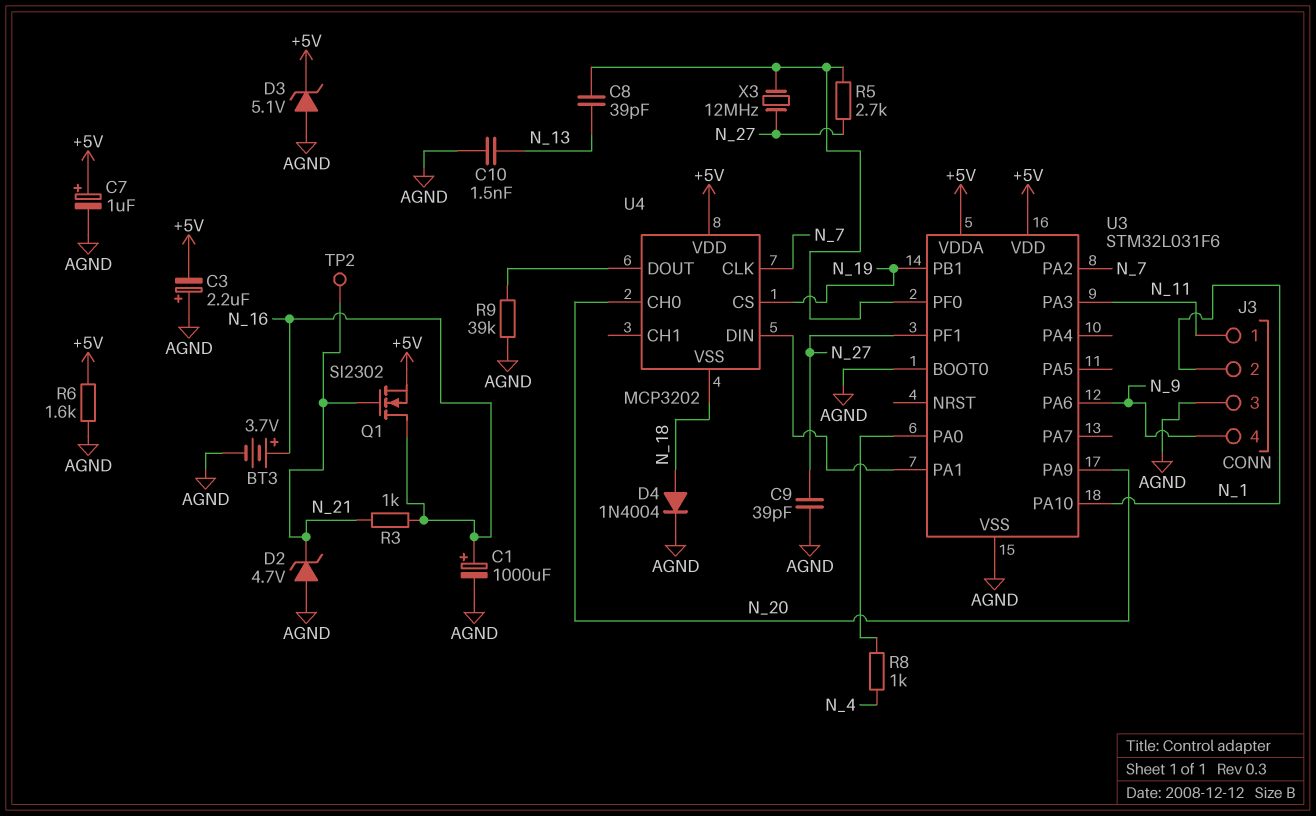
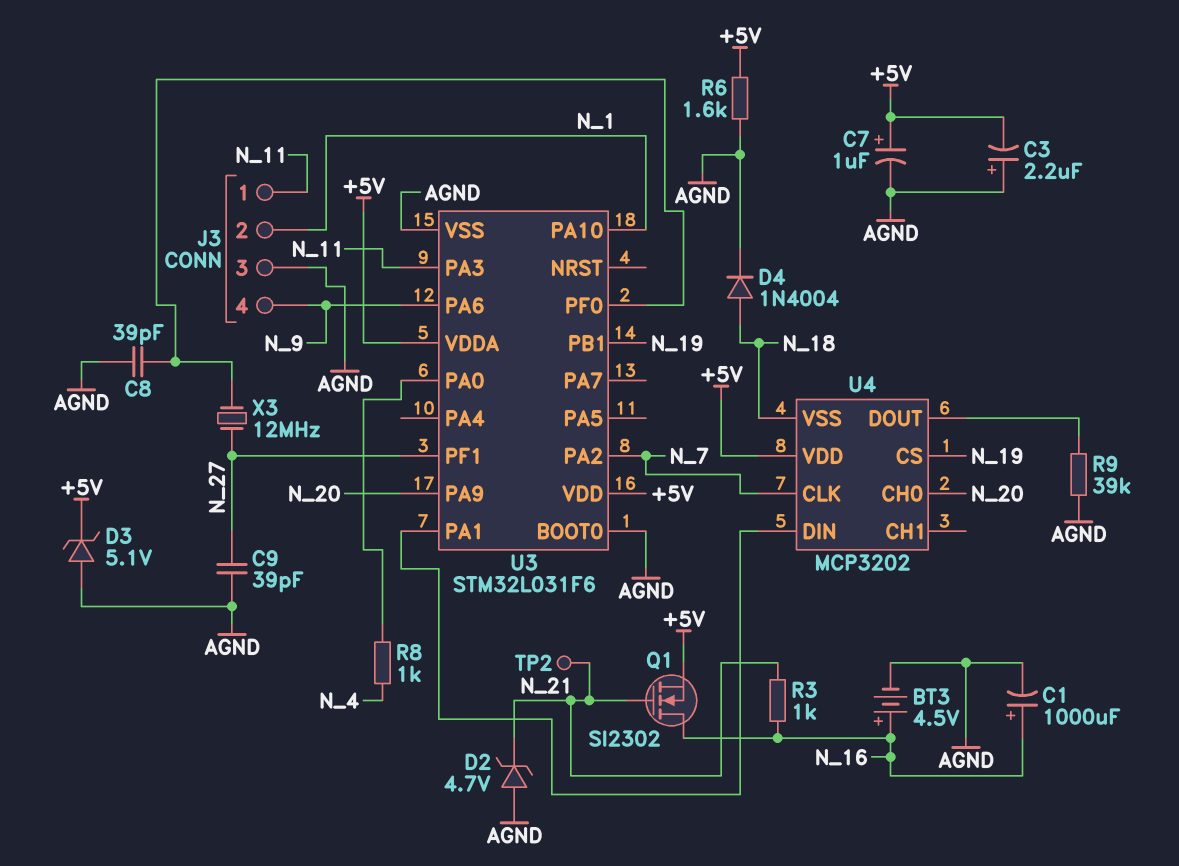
BT3: 3.7V (plus N_16, minus AGND) -> 4.5V (plus N_16, minus AGND)
C8: 39pF (N_13, U3/PF0) -> 39pF (AGND, U3/PF0)
C10: 1.5nF (AGND, N_13) -> none
R5: 2.7k (N_27, U3/PF0) -> none

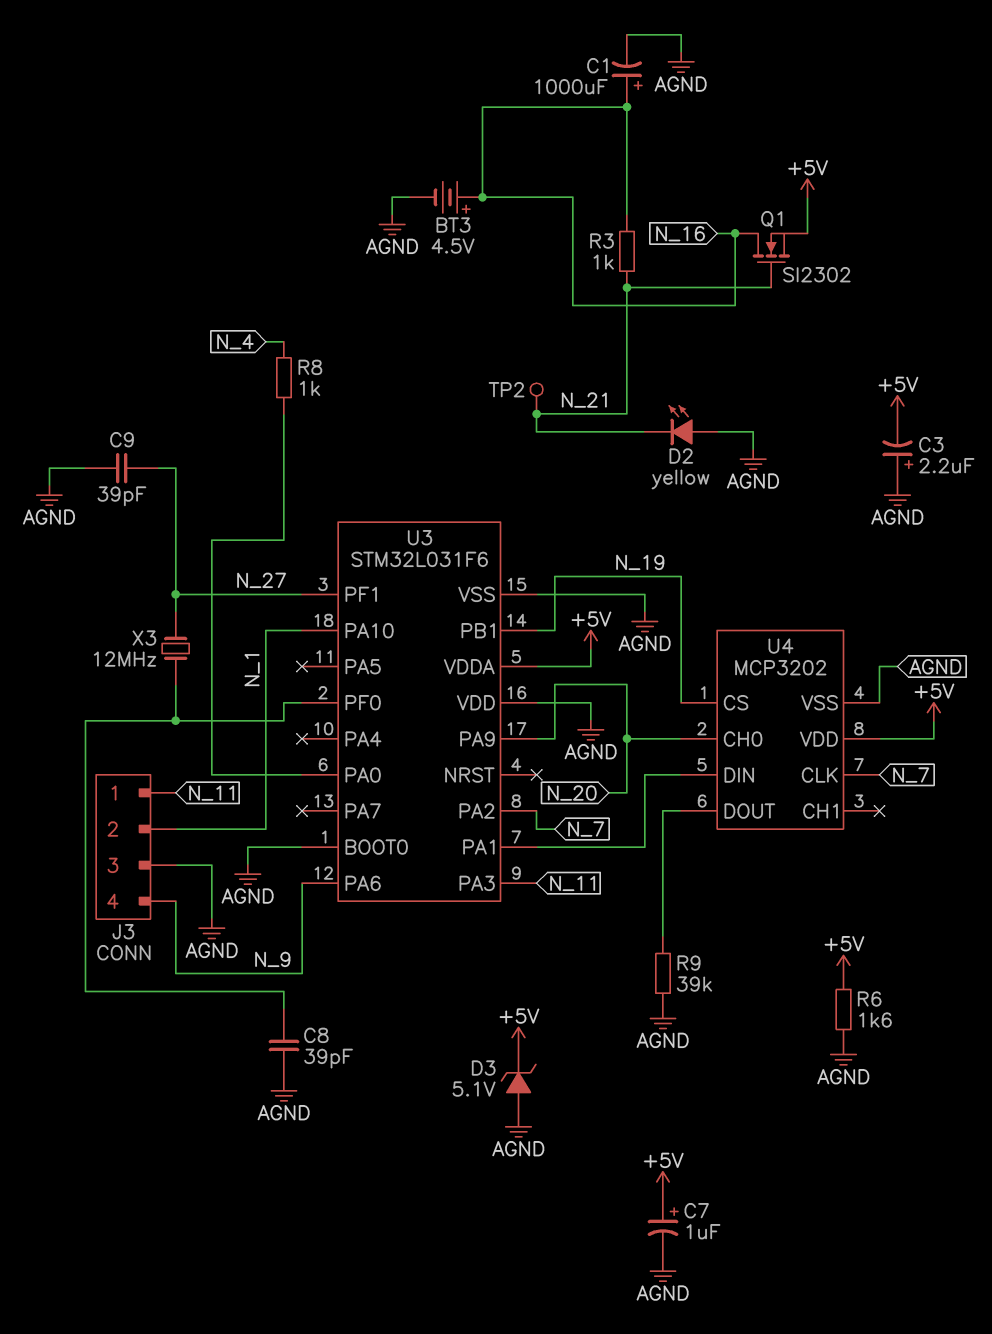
D2: zener 4.7V (A AGND, K N_21) -> LED yellow (A AGND, K N_21)
D4: diode 1N4004 (A N_18, K AGND) -> none
U3 pin VDD: +5V -> AGND
U4 pin VSS: N_18 -> AGND

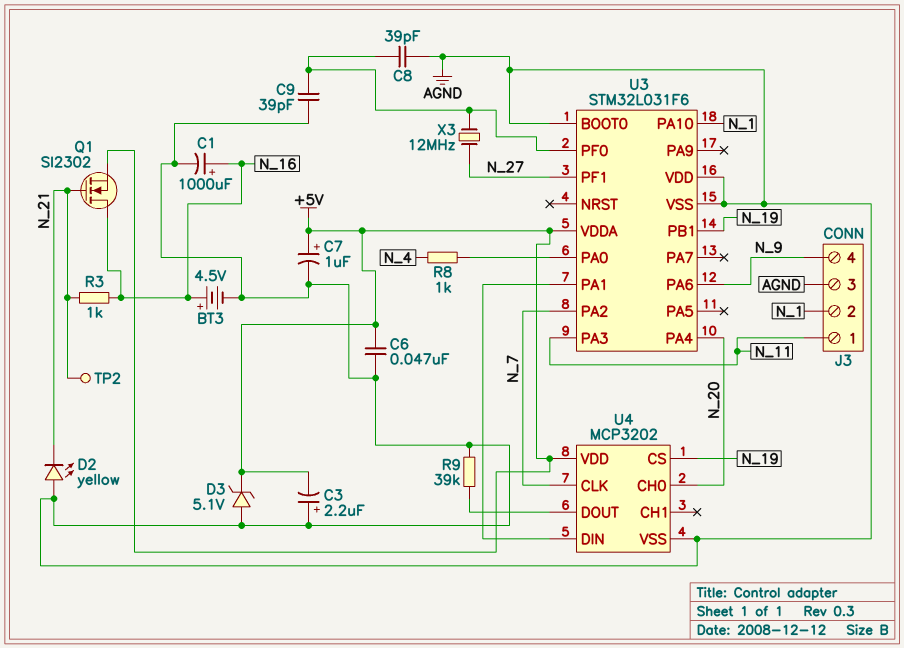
C6: none -> 47nF (+5V, AGND)
C9: 39pF (AGND, N_27) -> 39pF (AGND, U3/PF0)
R6: 1.6k (+5V, AGND) -> none
U3 pin PA4: none -> N_20
U3 pin PA9: N_20 -> none

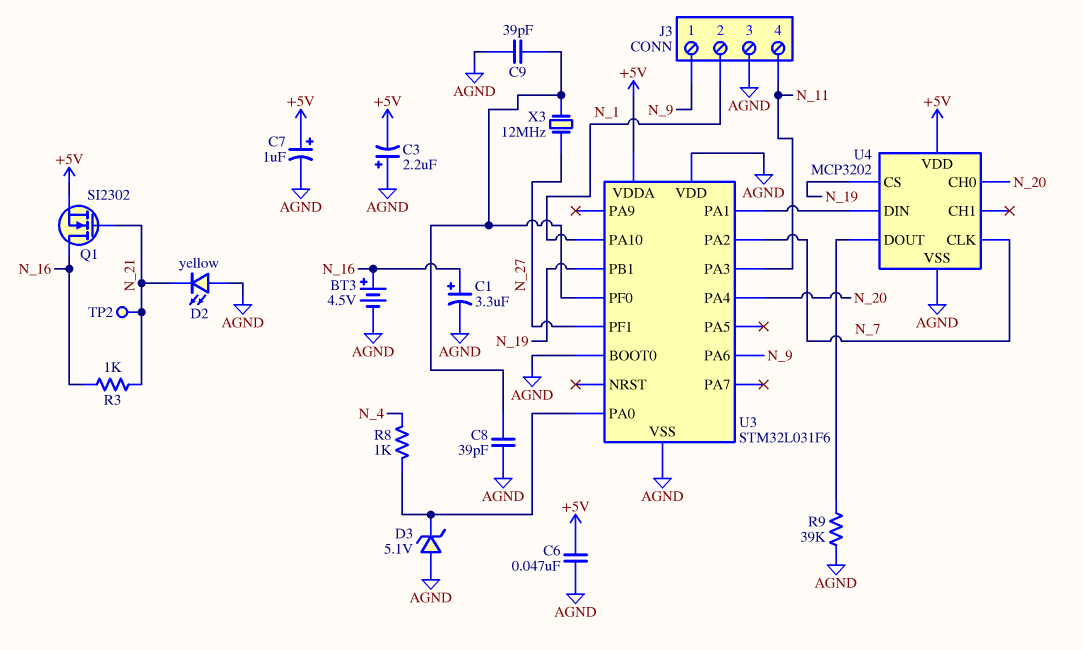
C1: 1000uF (plus N_16, minus AGND) -> 3.3uF (plus N_16, minus AGND)
D3: zener 5.1V (A AGND, K +5V) -> zener 5.1V (A AGND, K U3/PA0)
J3 pin 1: N_11 -> N_9
J3 pin 4: N_9 -> N_11

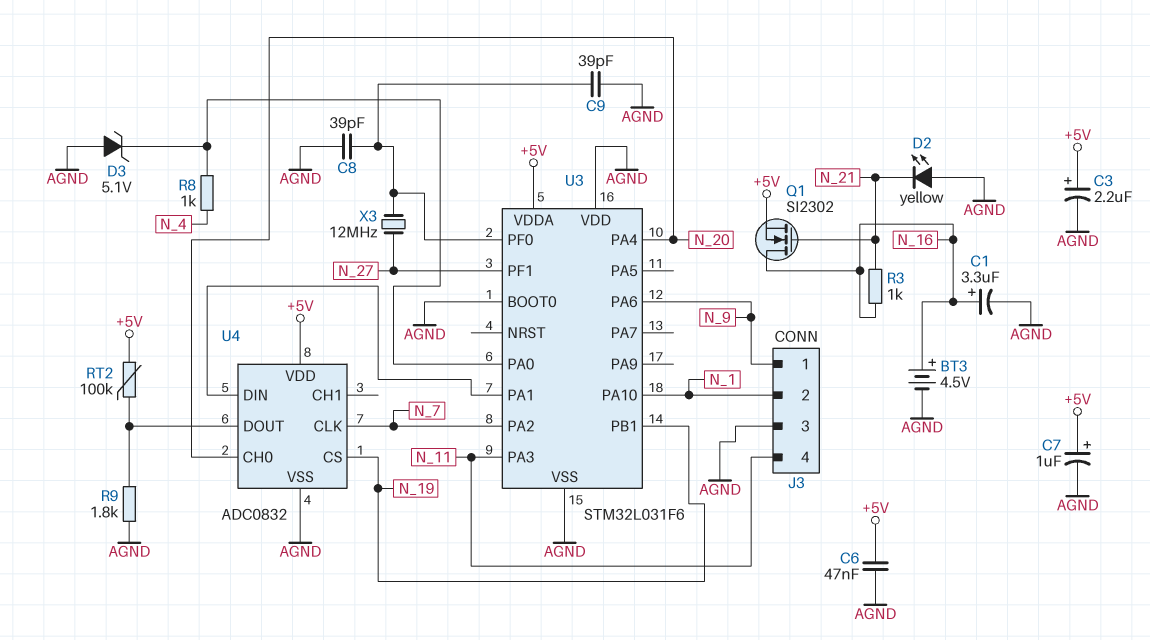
C3: 2.2uF (plus AGND, minus +5V) -> 2.2uF (plus +5V, minus AGND)
R9: 39k (AGND, U4/DOUT) -> 1.8k (AGND, U4/DOUT)
RT2: none -> 100k (+5V, U4/DOUT)
TP2: test point (N_21) -> none
U4: MCP3202 -> ADC0832

